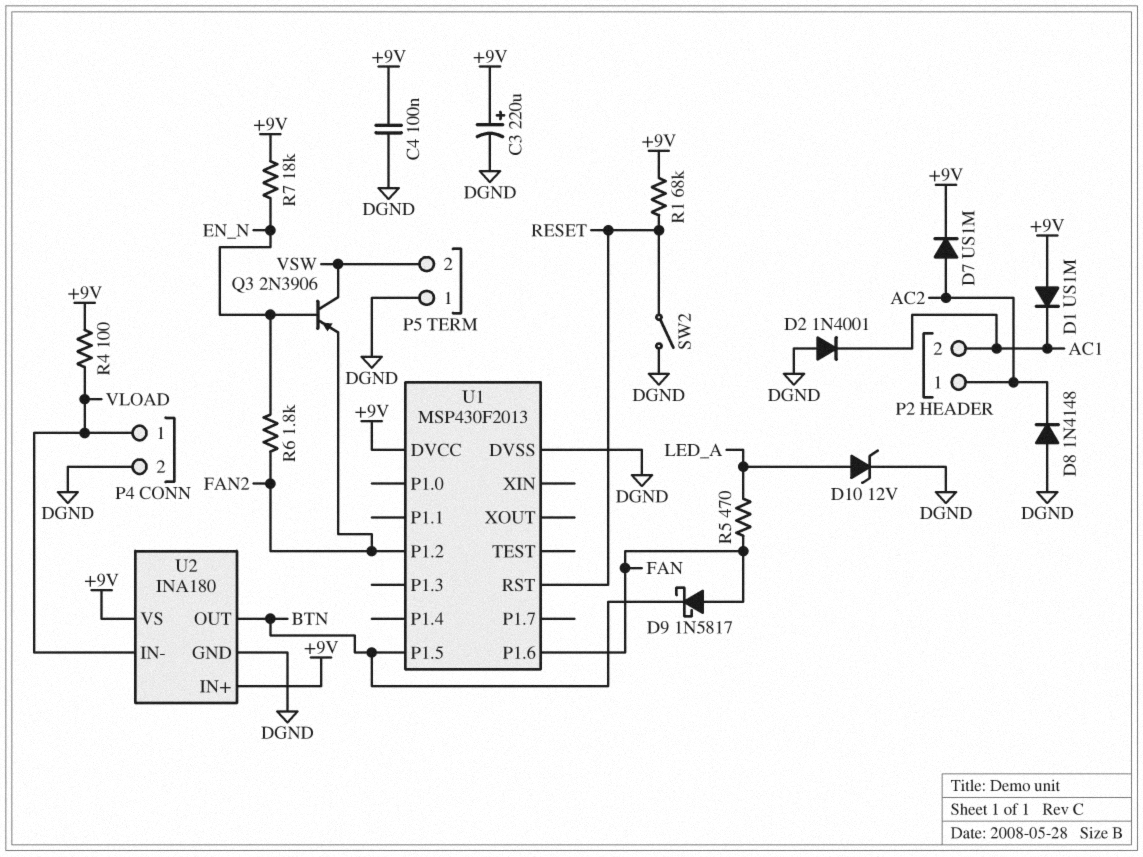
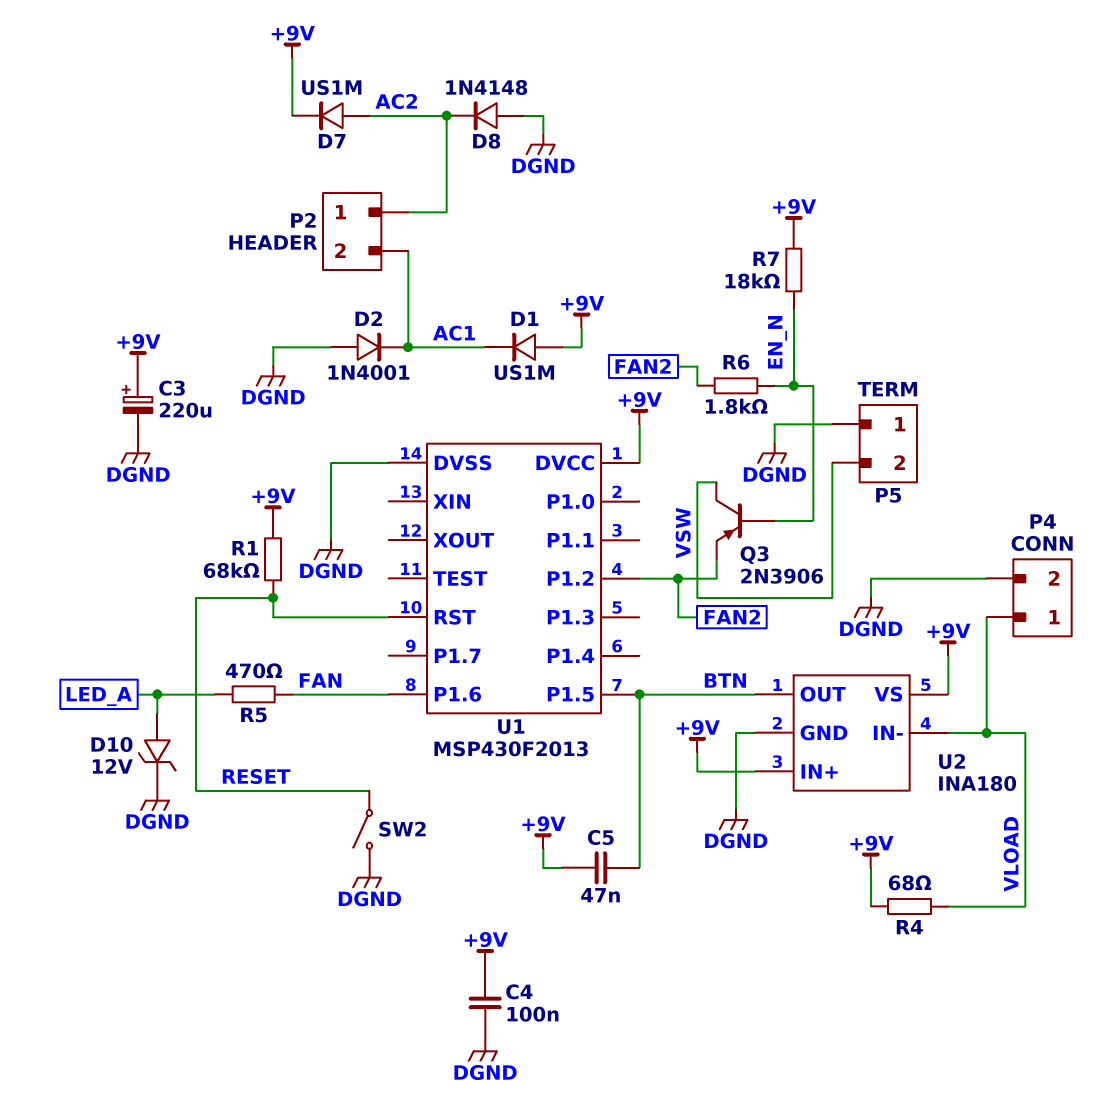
C5: none -> 47nF (+9V, BTN)
D9: schottky 1N5817 (A FAN, K BTN) -> none
R4: 100 (+9V, VLOAD) -> 68 (+9V, VLOAD)

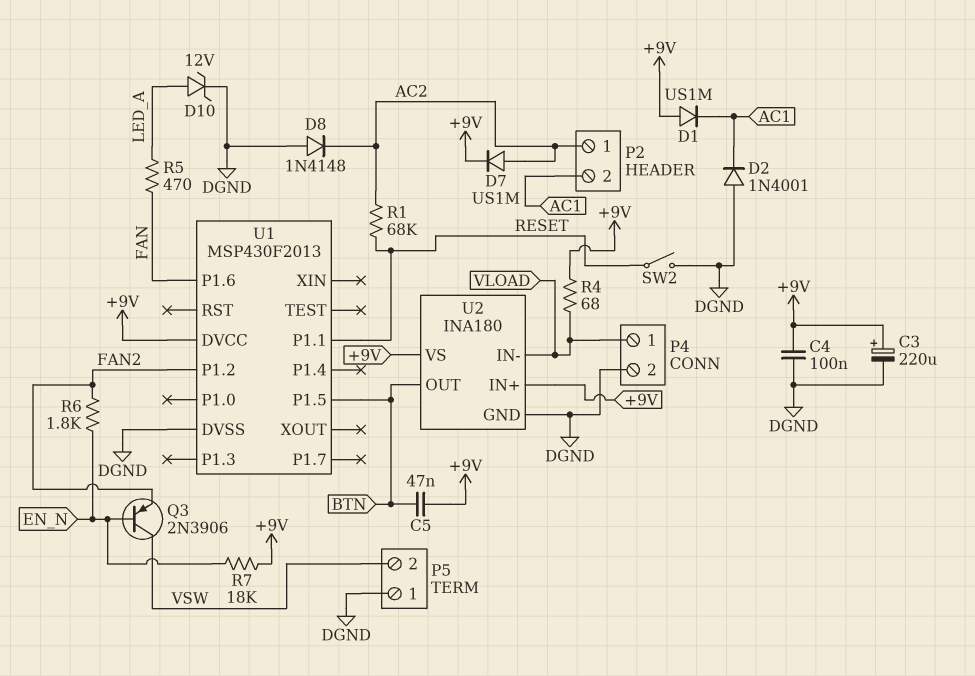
R1: 68k (+9V, RESET) -> 68k (AC2, RESET)
U1 pin P1.1: none -> RESET
U1 pin RST: RESET -> none

